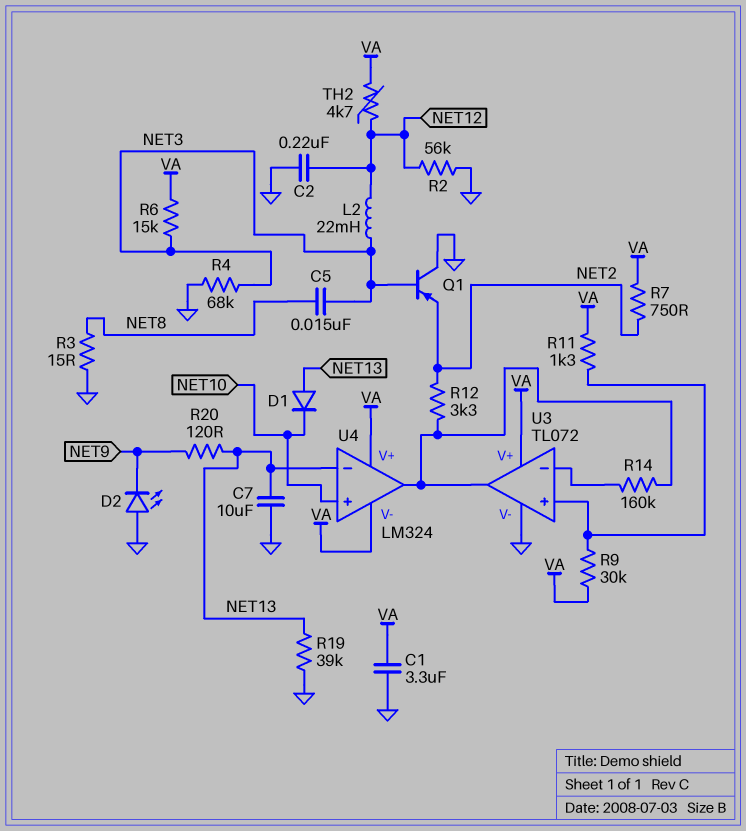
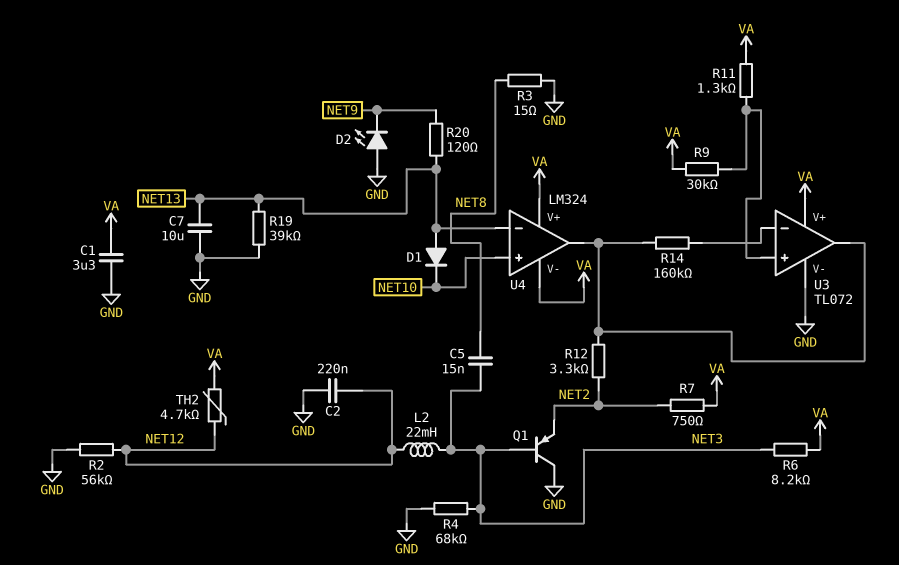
R6: 15k (NET3, VA) -> 8.2k (NET3, VA)

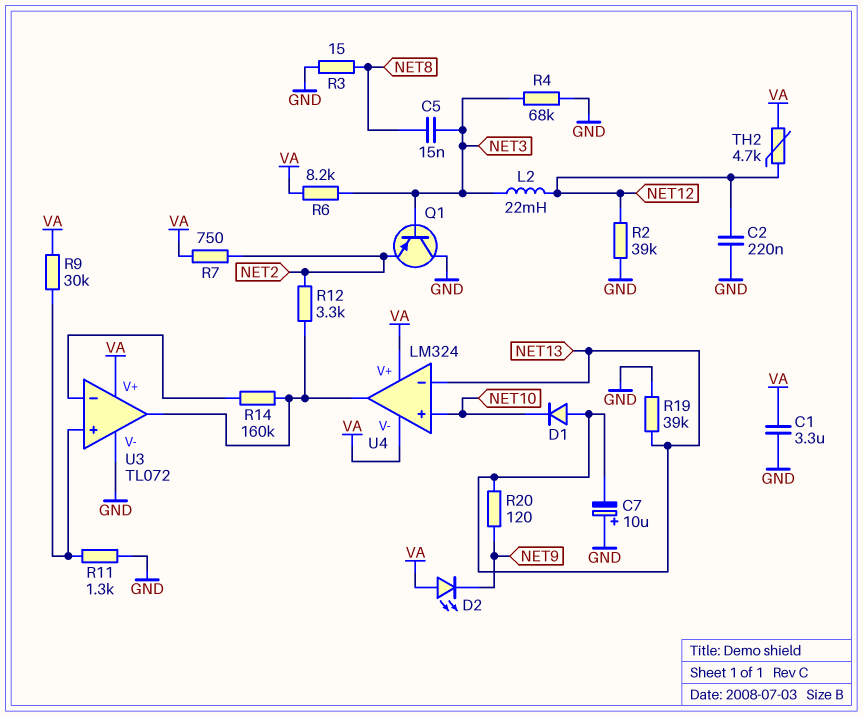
C7: 10uF (GND, NET13) -> 10uF (plus GND, minus NET13)
D2: LED (A GND, K NET9) -> LED (A VA, K NET9)
R2: 56k (GND, NET12) -> 39k (GND, NET12)
R11: 1.3k (U3/in+, VA) -> 1.3k (GND, U3/in+)

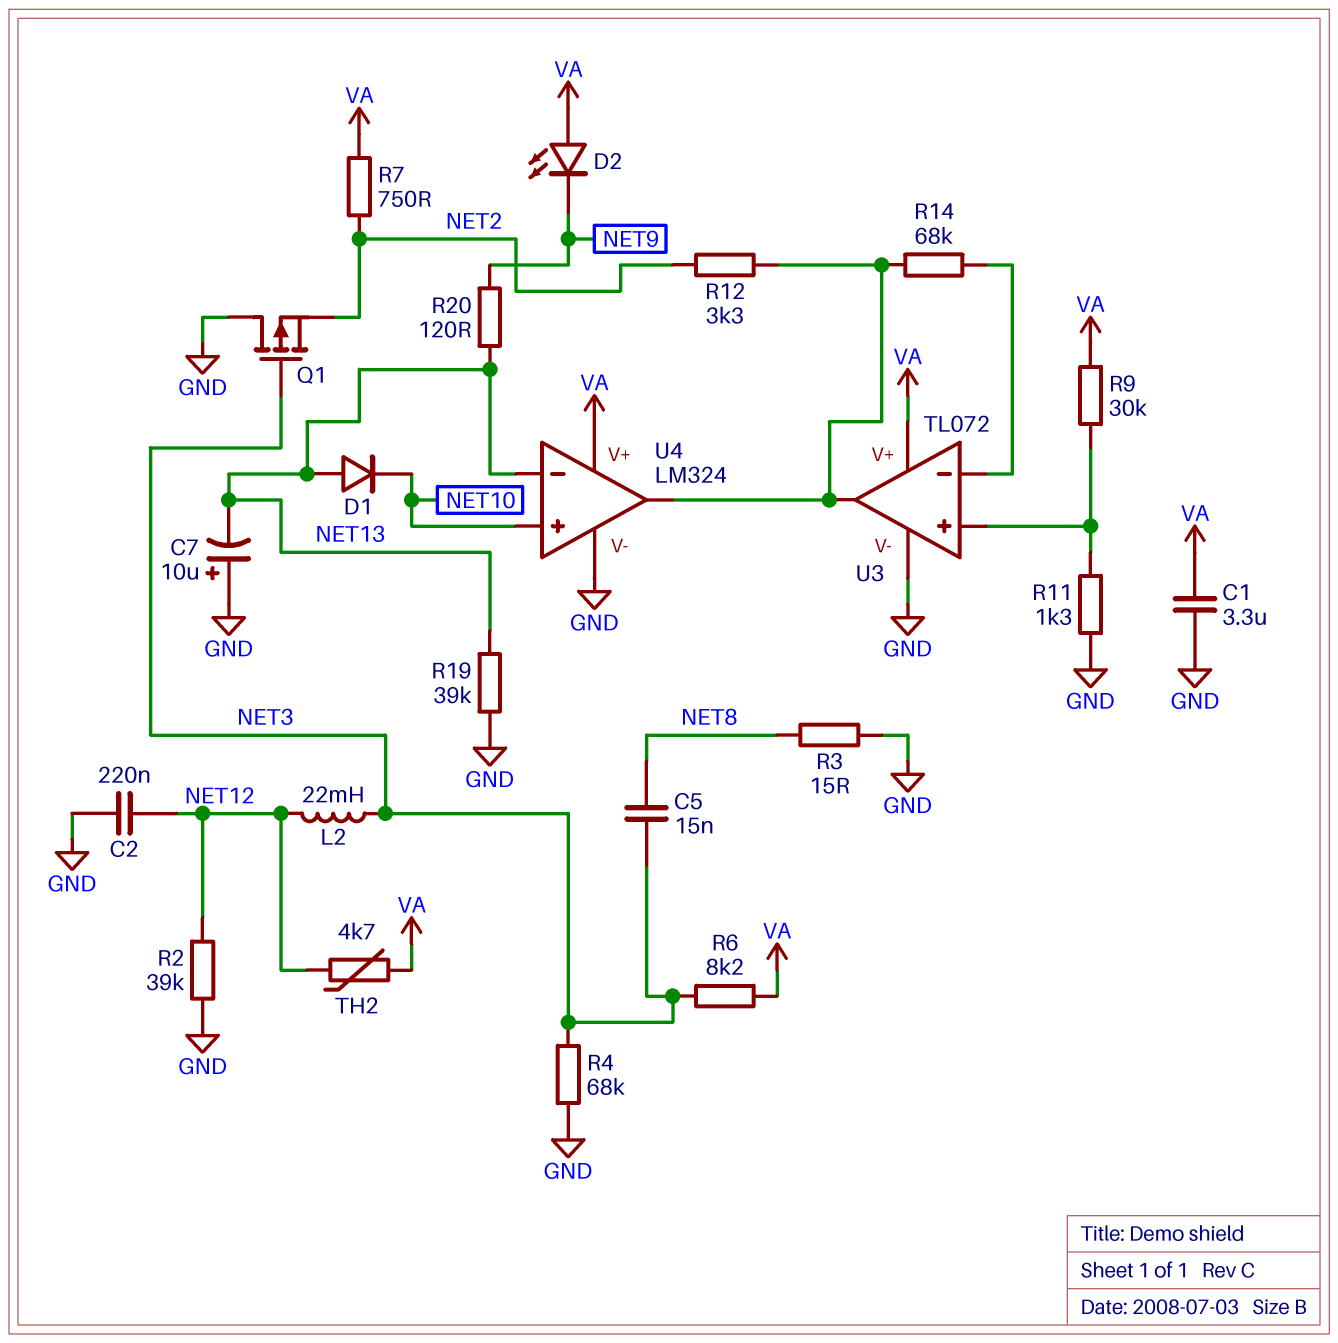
Q1: PNP (B NET3, C GND, E NET2) -> PMOS (G NET3, D GND, S NET2)
R14: 160k (U3/in-, U3/out) -> 68k (U3/in-, U3/out)
U4 pin V-: VA -> GND

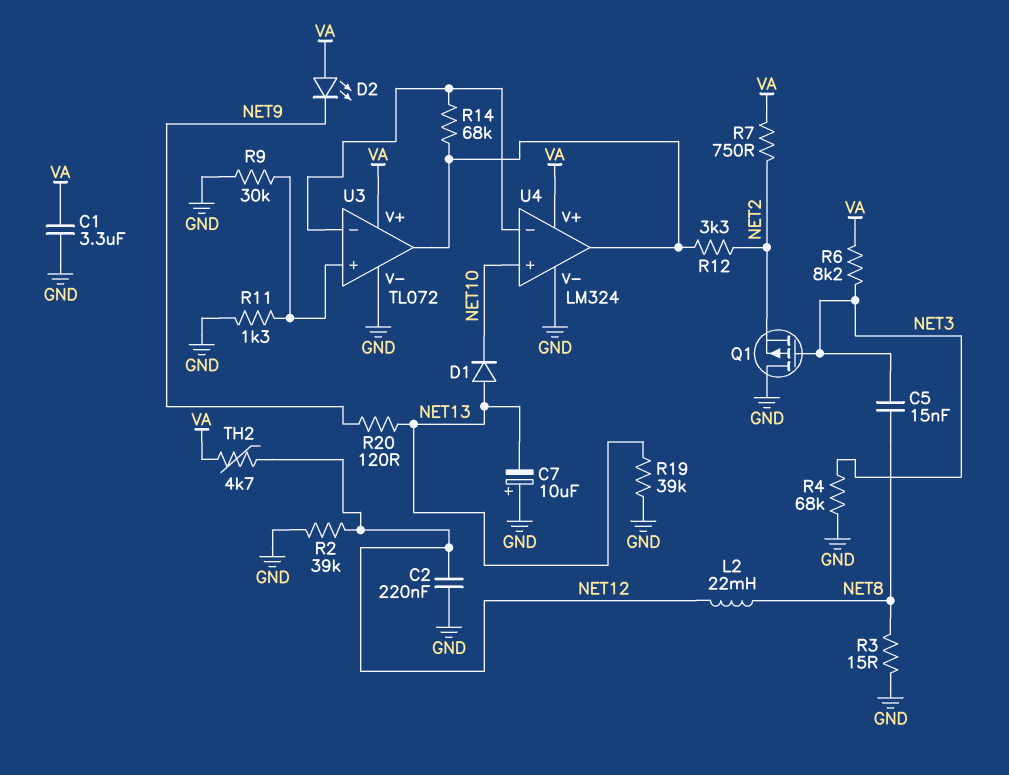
L2: 22mH (NET3, NET12) -> 22mH (NET8, NET12)
R9: 30k (U3/in+, VA) -> 30k (GND, U3/in+)
U4 pin in-: NET13 -> U3/in-

